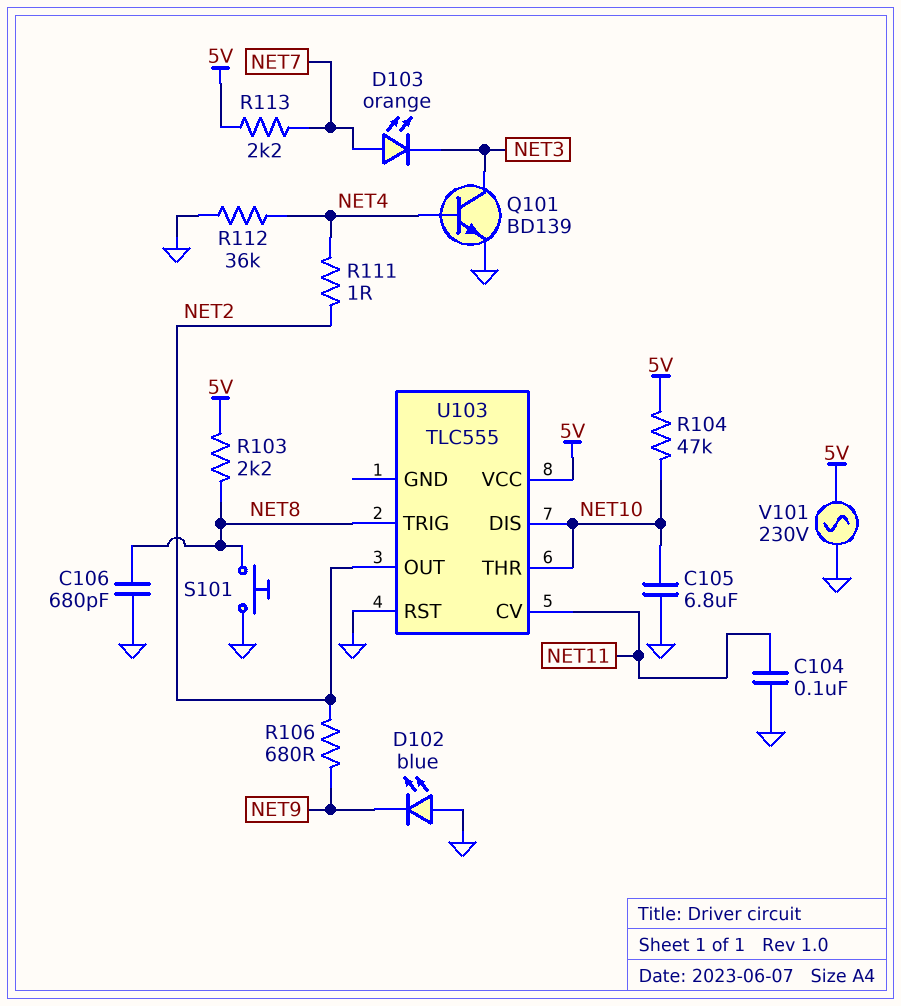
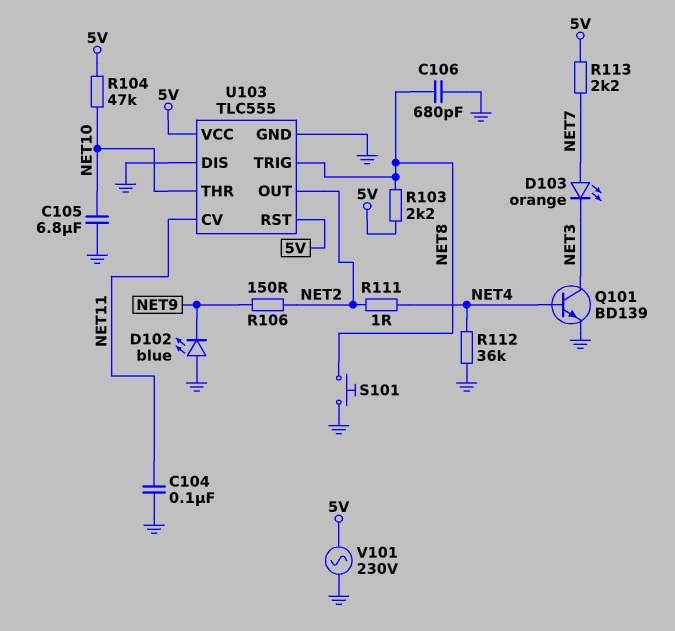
R106: 680 (NET2, NET9) -> 150 (NET2, NET9)
U103 pin DIS: NET10 -> GND
U103 pin GND: none -> GND
U103 pin RST: GND -> 5V

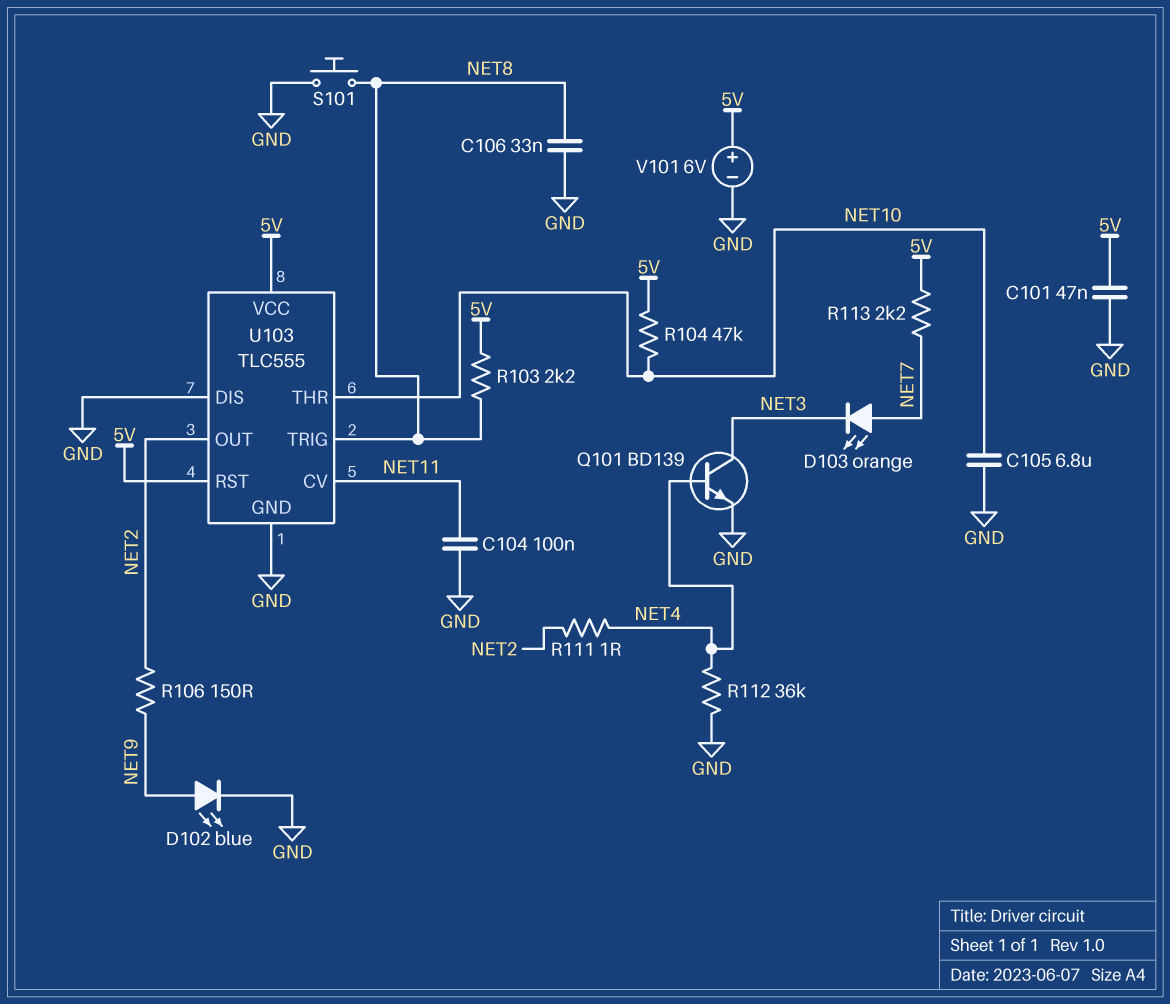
C101: none -> 47nF (5V, GND)
C106: 680pF (GND, NET8) -> 33nF (GND, NET8)
D102: LED blue (A GND, K NET9) -> LED blue (A NET9, K GND)
V101: AC 230V (5V, GND) -> 6V (plus 5V, minus GND)

